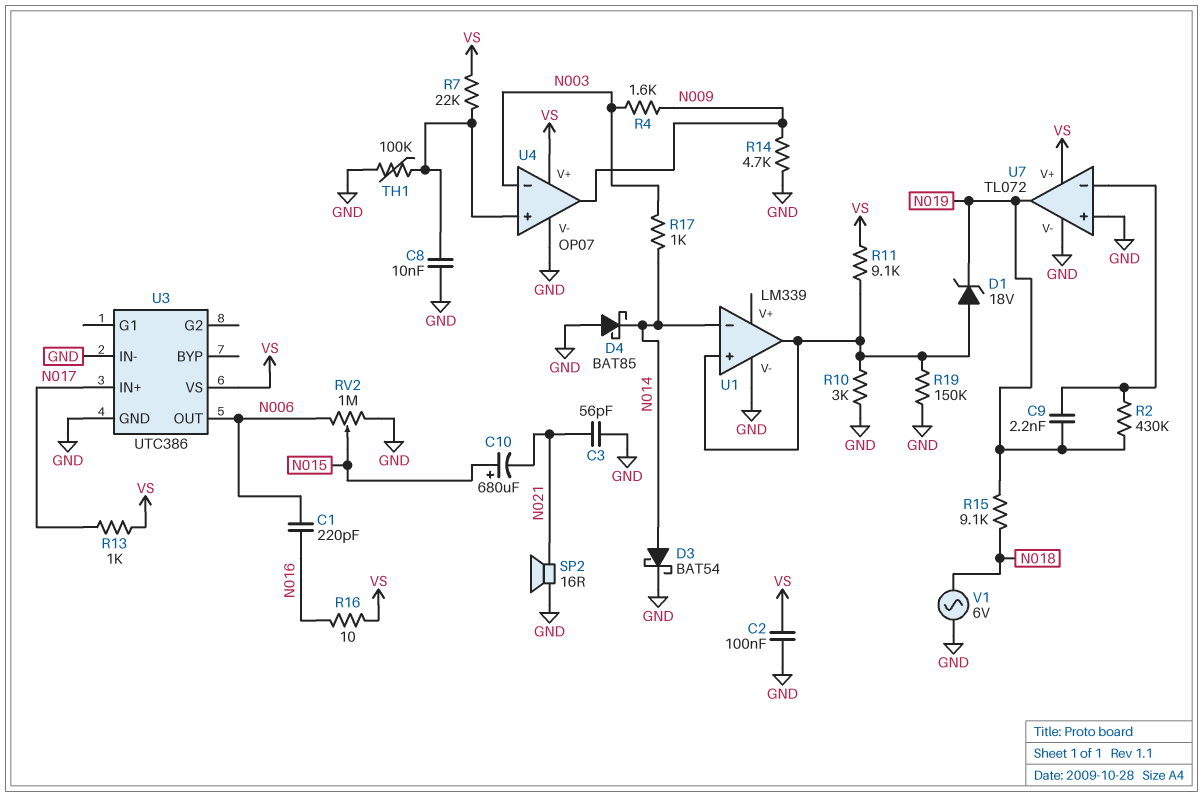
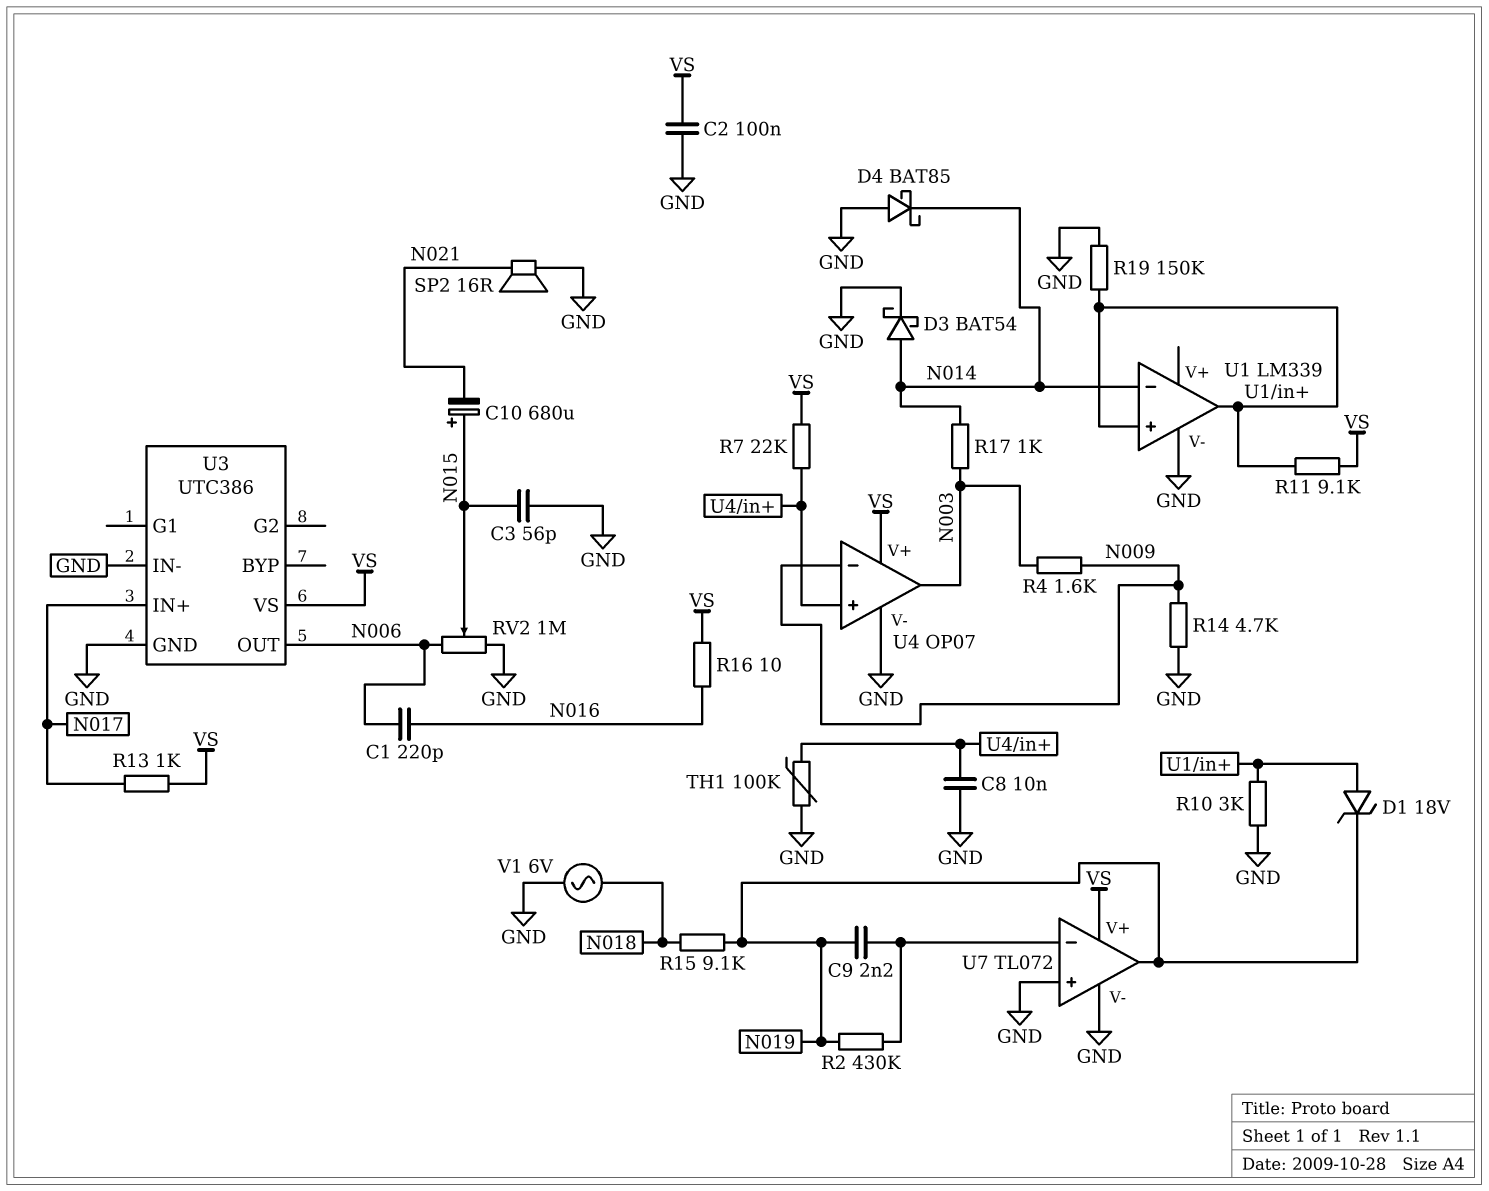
C3: 56pF (GND, N021) -> 56pF (GND, N015)
U4 pin in-: N003 -> N009
U4 pin out: N009 -> N003

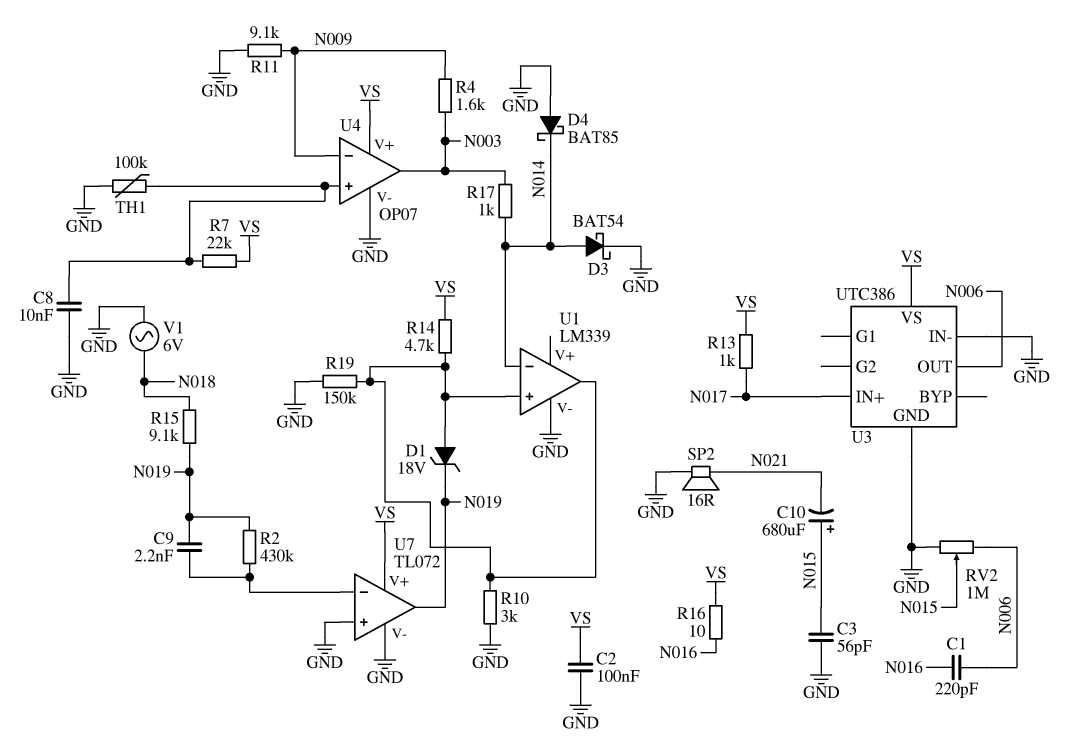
R11: 9.1k (U1/in+, VS) -> 9.1k (GND, N009)
R14: 4.7k (GND, N009) -> 4.7k (U1/in+, VS)

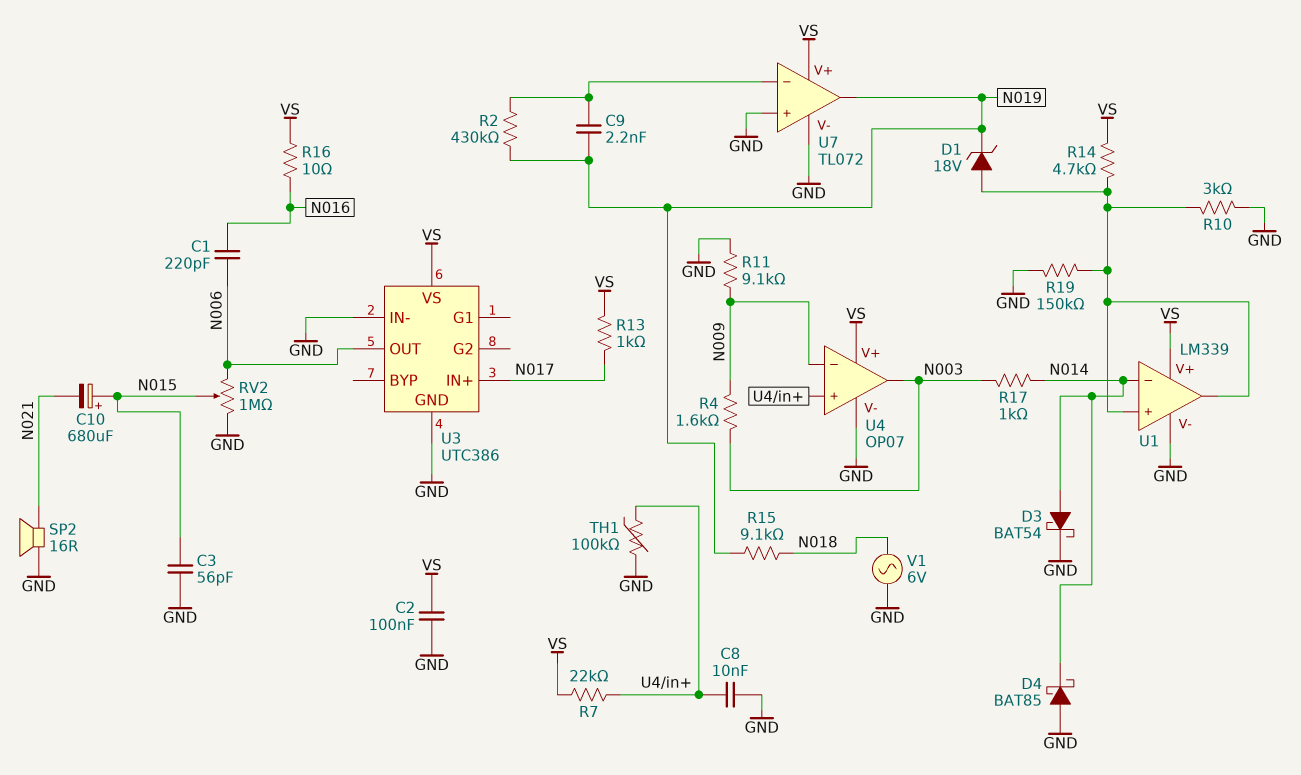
U1 pin V+: none -> VS

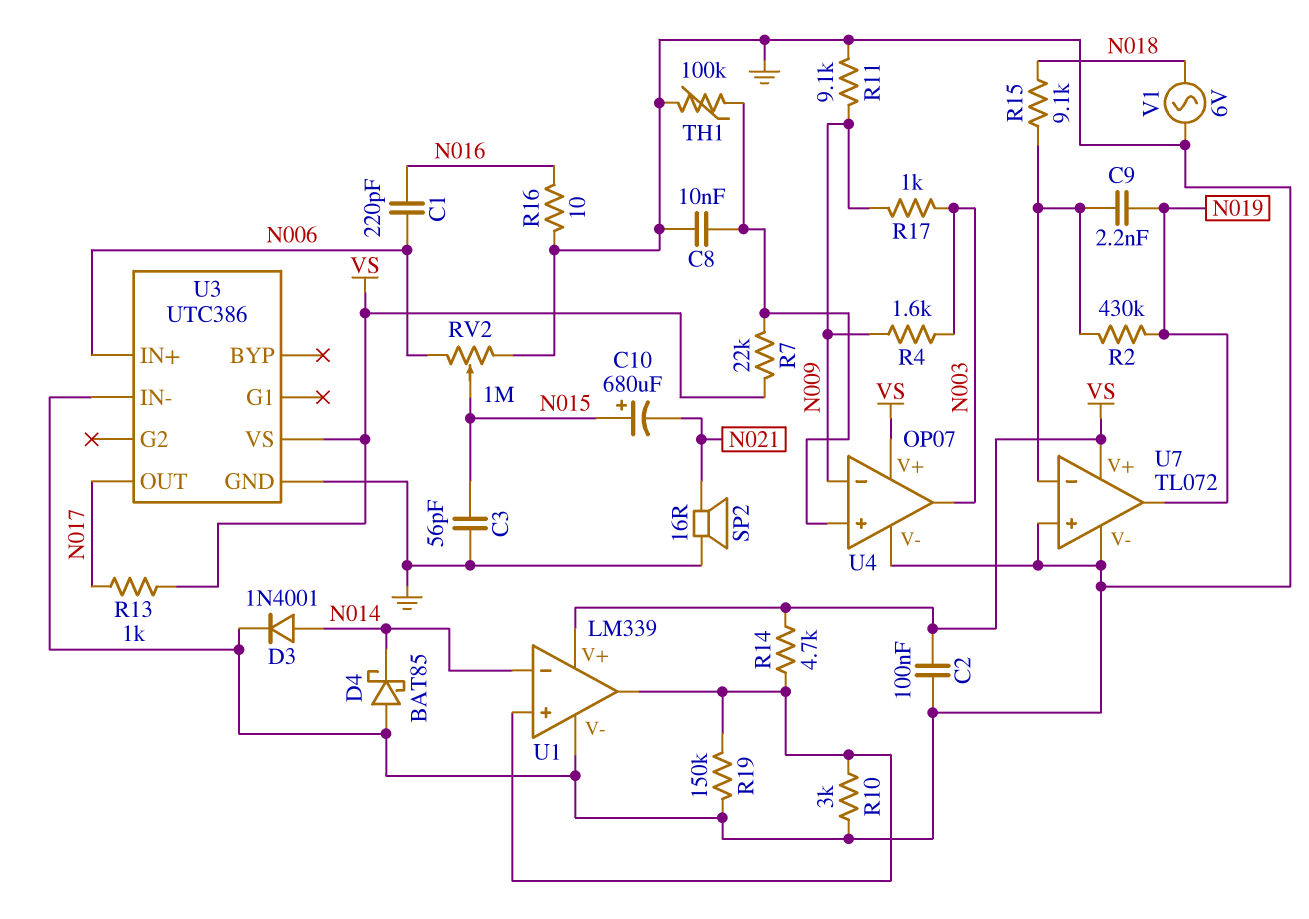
D1: zener 18V (A U1/in+, K N019) -> none
D3: schottky BAT54 (A N014, K GND) -> diode 1N4001 (A N014, K GND)
R15: 9.1k (N018, N019) -> 9.1k (N018, U7/in-)
R16: 10 (N016, VS) -> 10 (GND, N016)
R17: 1k (N003, N014) -> 1k (N003, N009)
U3 pin IN+: N017 -> N006
U3 pin OUT: N006 -> N017

